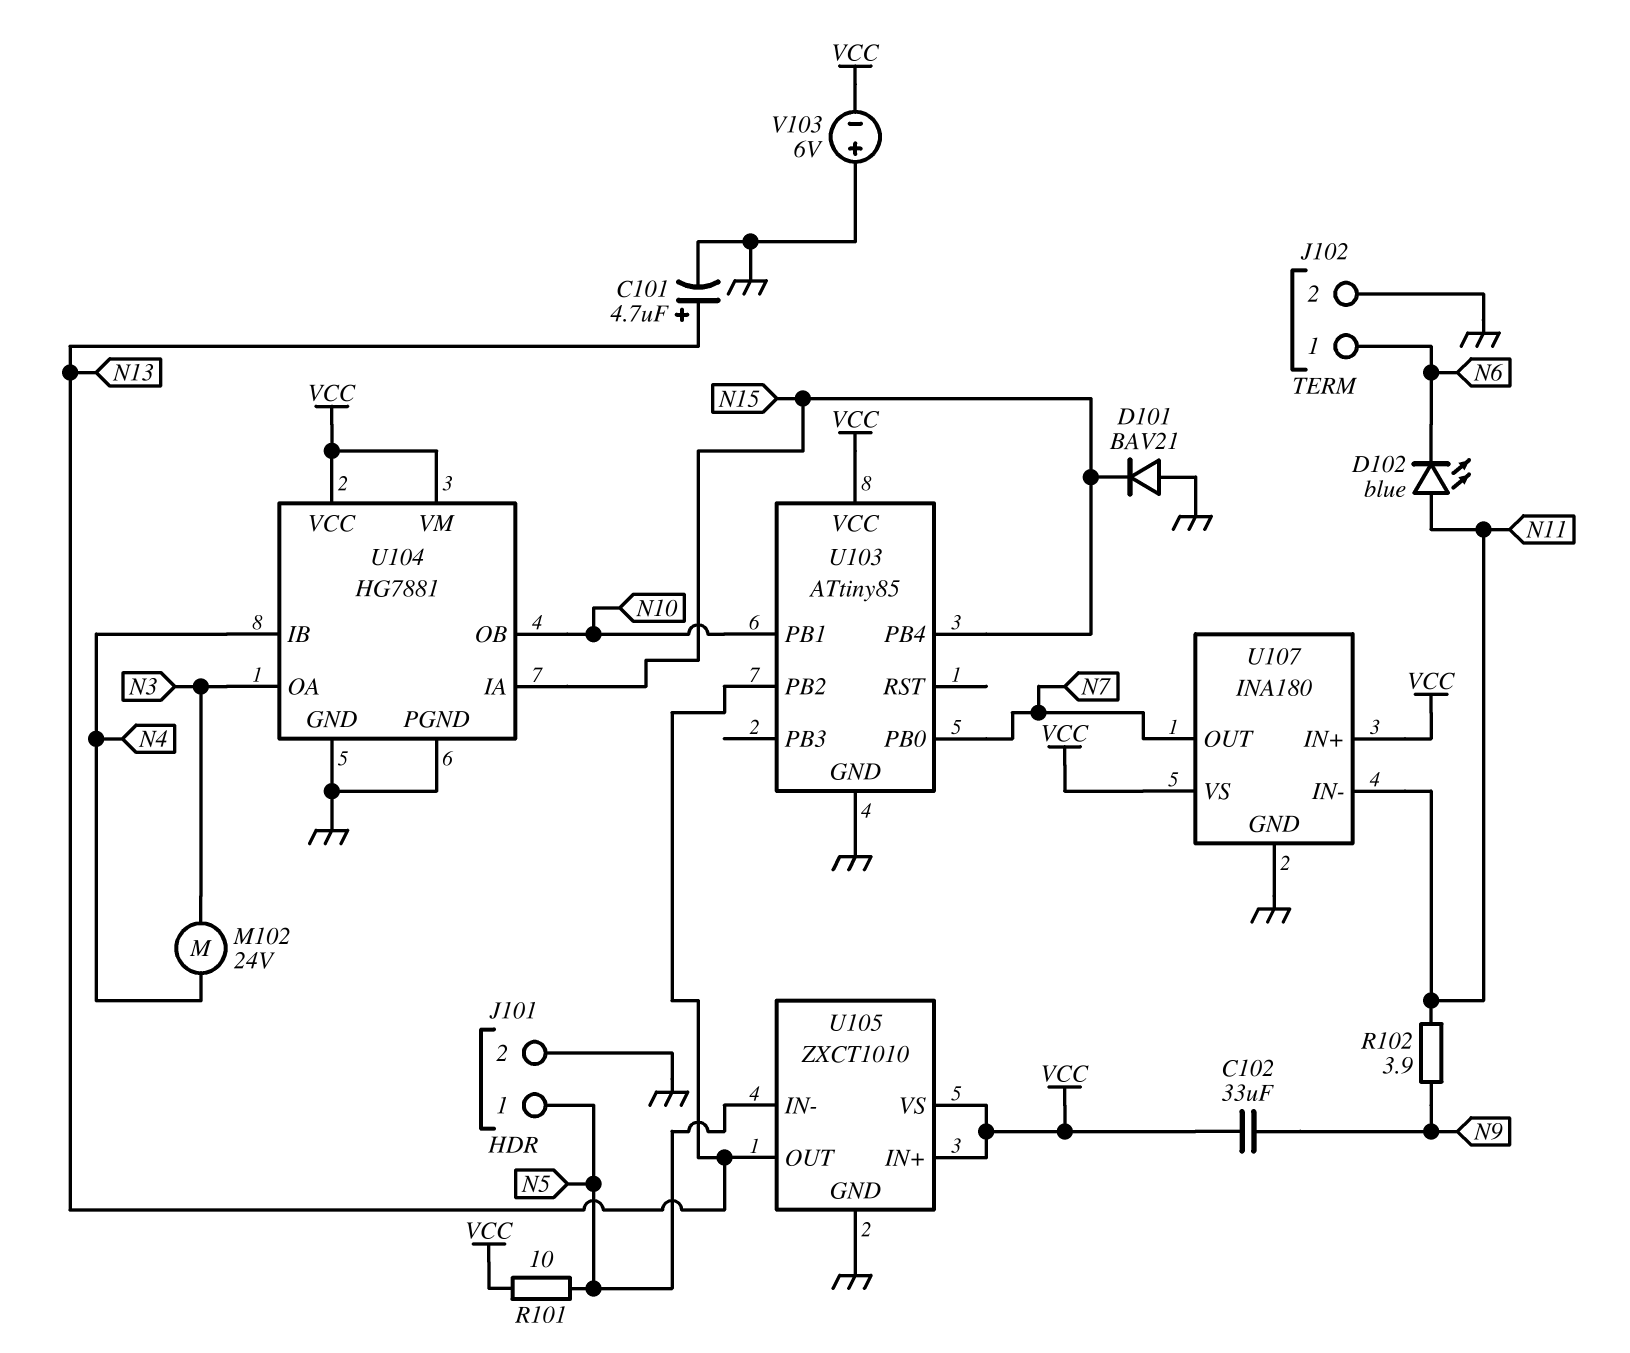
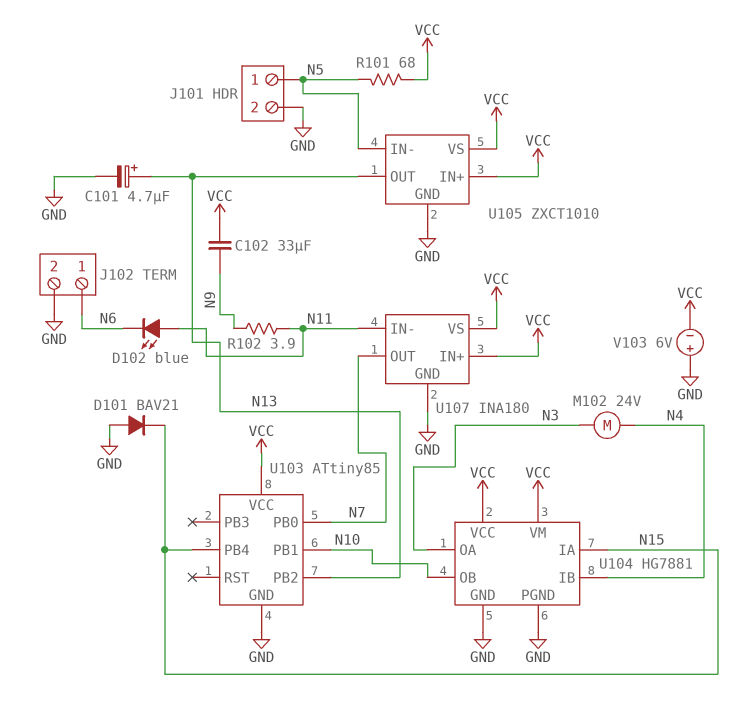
R101: 10 (N5, VCC) -> 68 (N5, VCC)

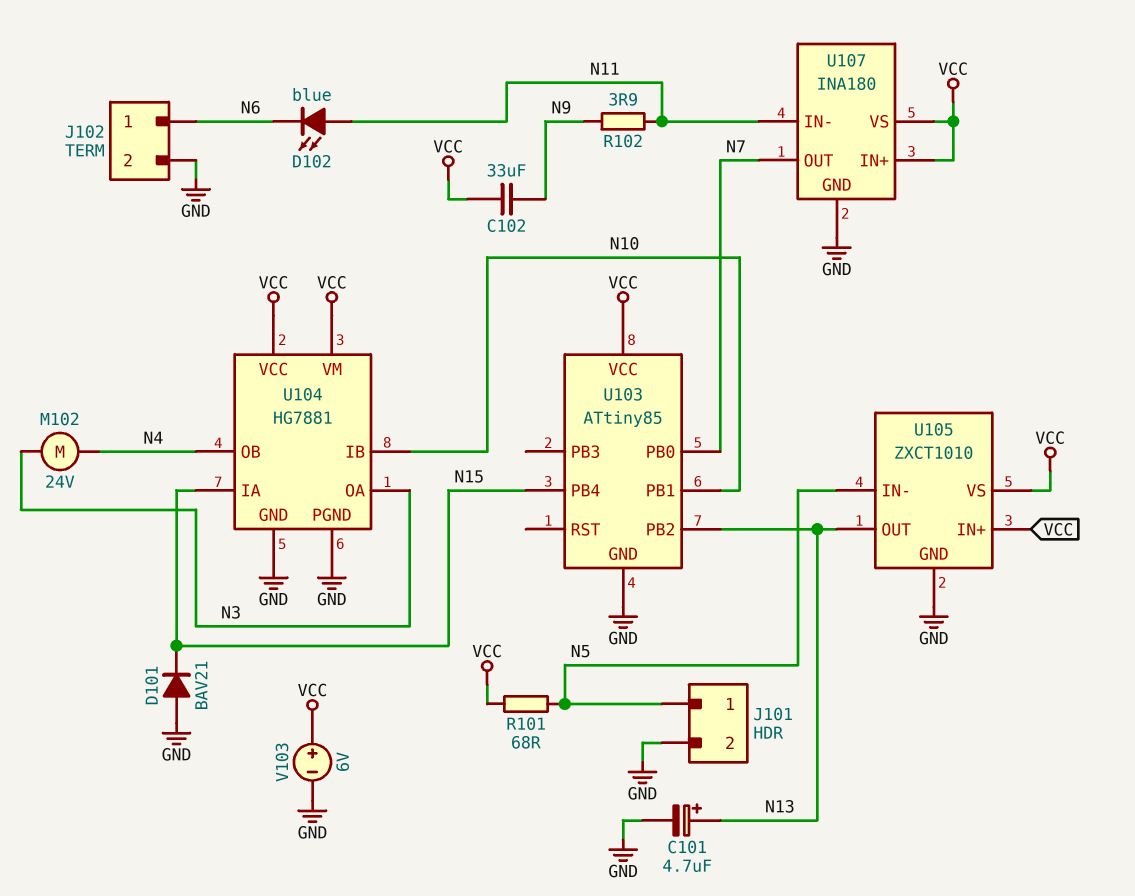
U104 pin IB: N4 -> N10
U104 pin OB: N10 -> N4
V103: 6V (plus GND, minus VCC) -> 6V (plus VCC, minus GND)

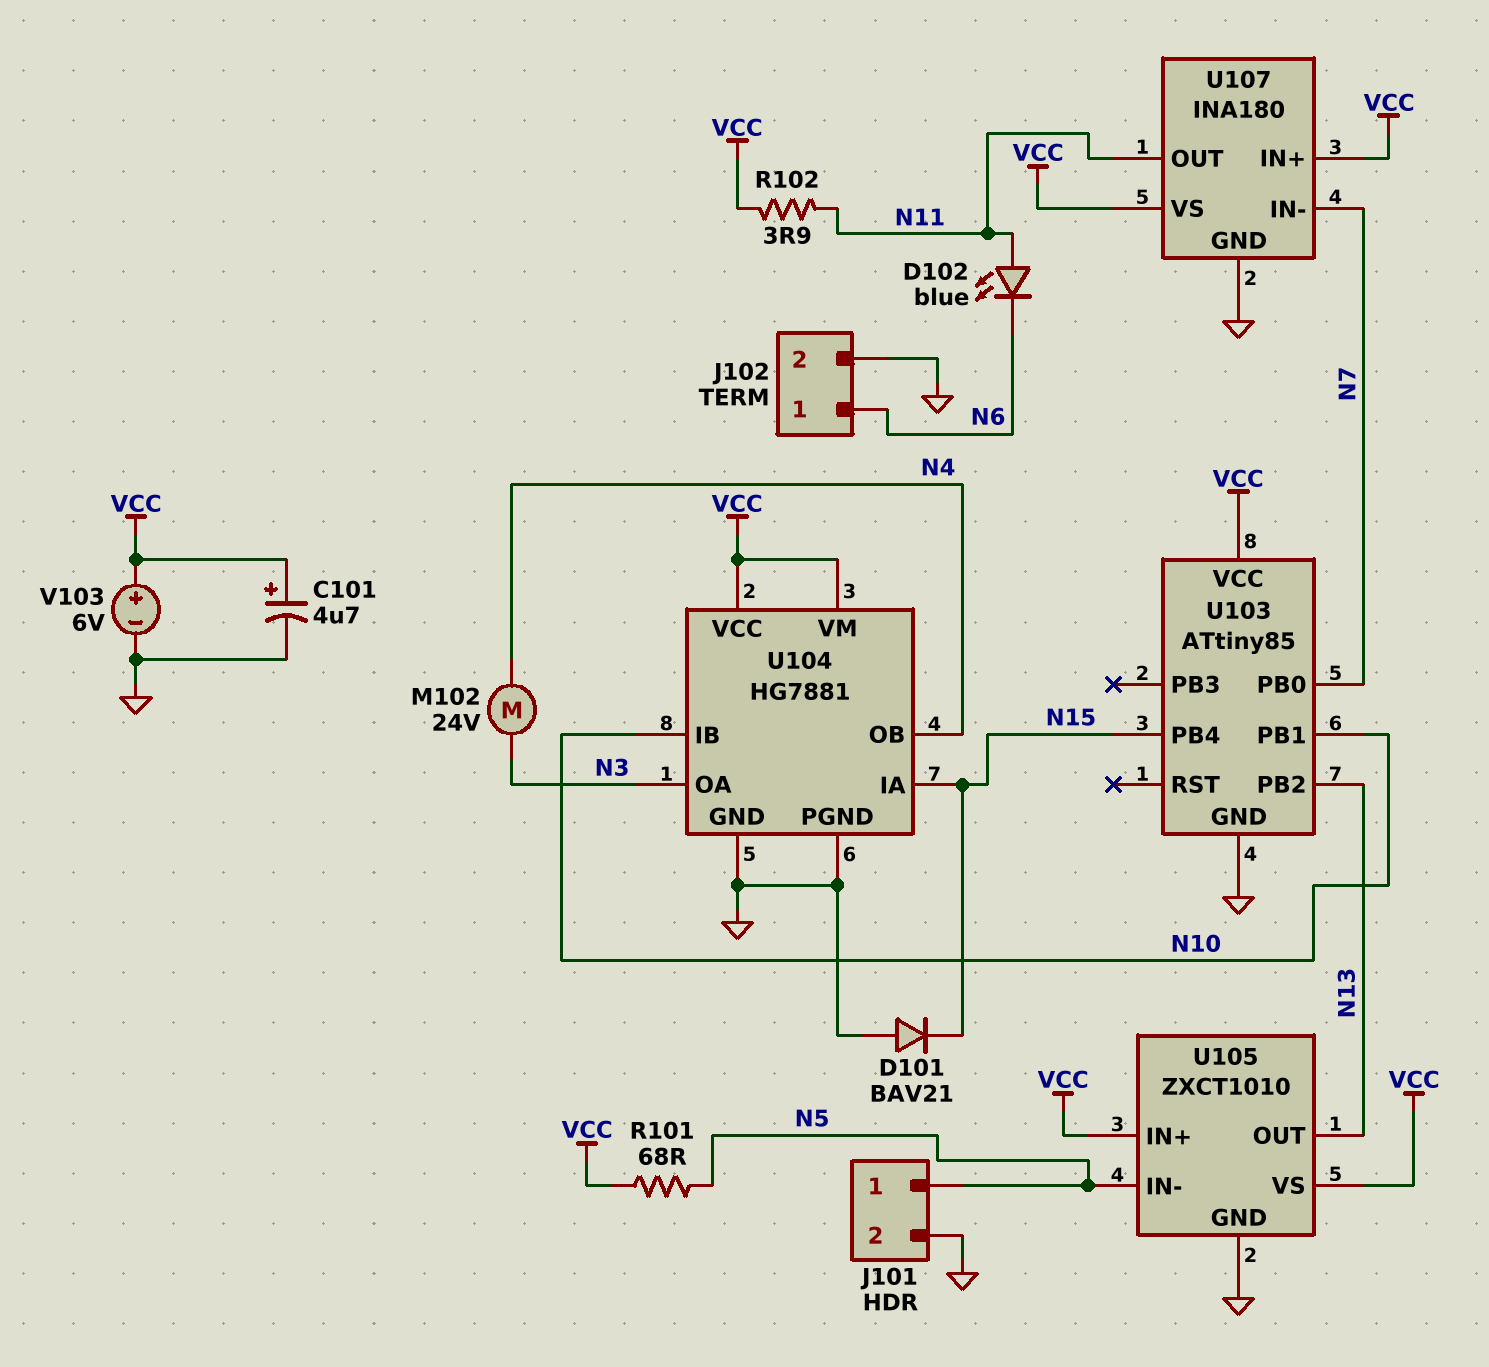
C101: 4.7uF (plus N13, minus GND) -> 4.7uF (plus VCC, minus GND)
C102: 33uF (N9, VCC) -> none
R102: 3.9 (N9, N11) -> 3.9 (N11, VCC)
U107 pin IN-: N11 -> N7
U107 pin OUT: N7 -> N11

